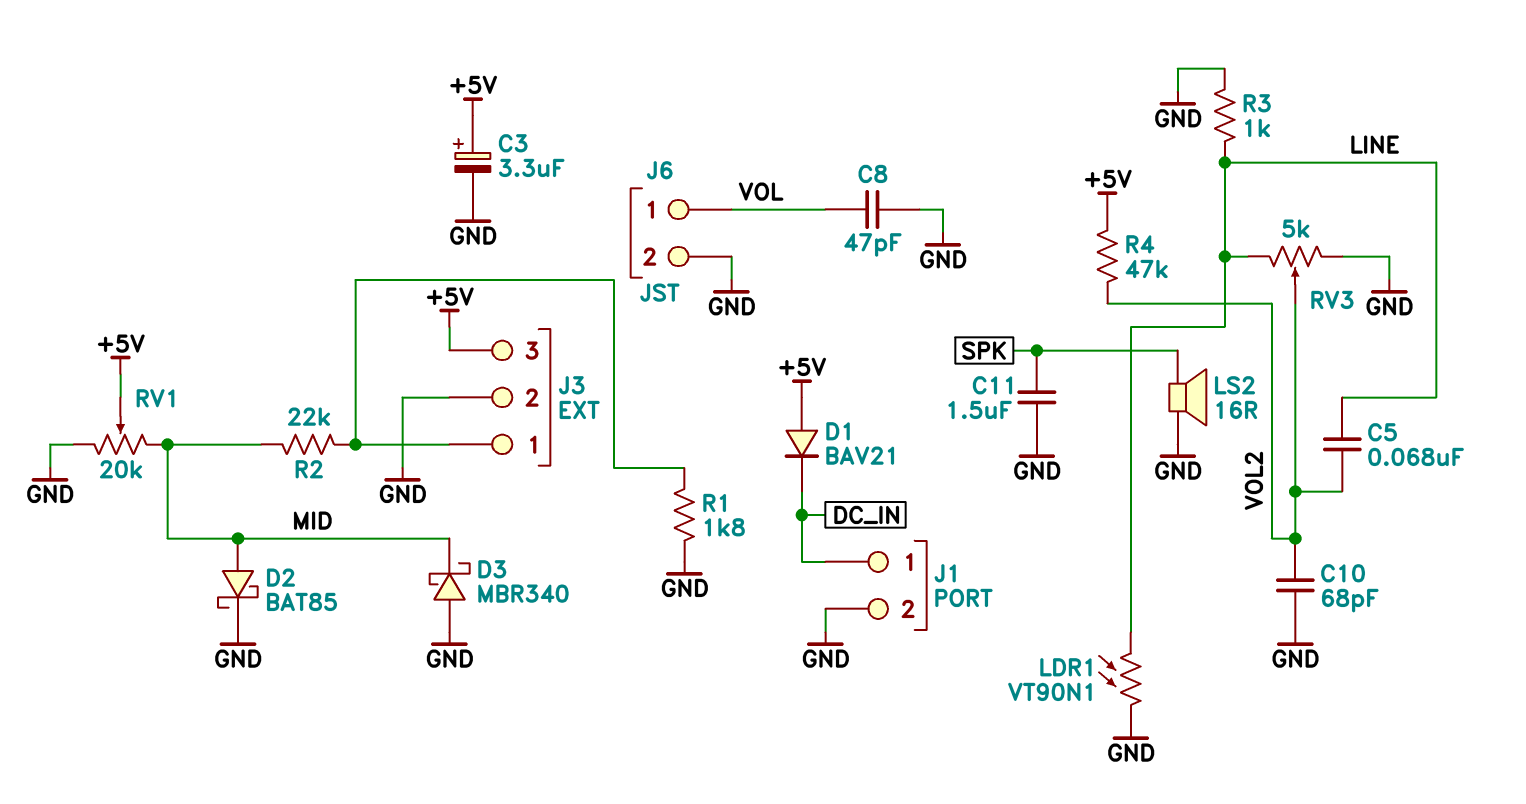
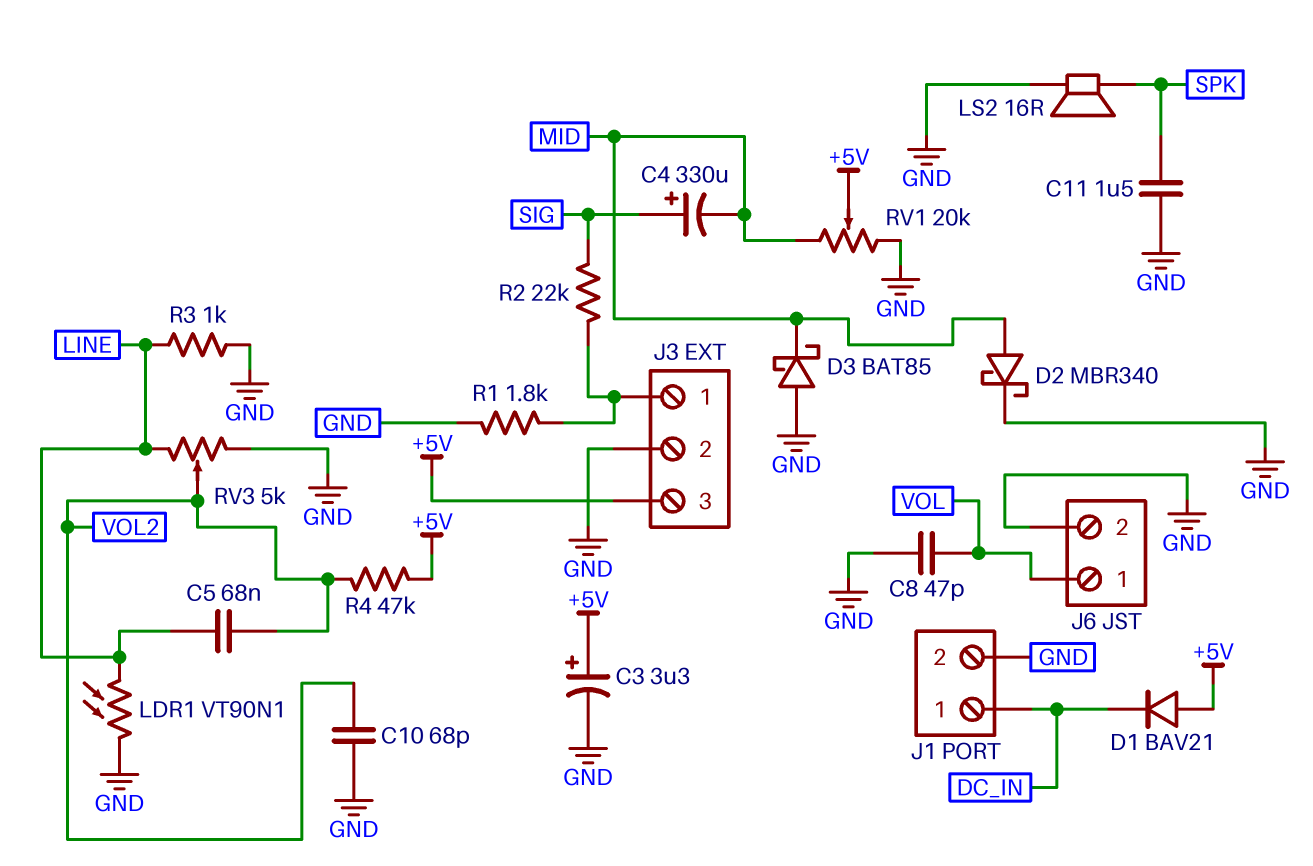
C4: none -> 330uF (plus SIG, minus MID)
D2: schottky BAT85 (A MID, K GND) -> schottky MBR340 (A MID, K GND)
D3: schottky MBR340 (A GND, K MID) -> schottky BAT85 (A GND, K MID)
R2: 22k (J3/1, MID) -> 22k (J3/1, SIG)

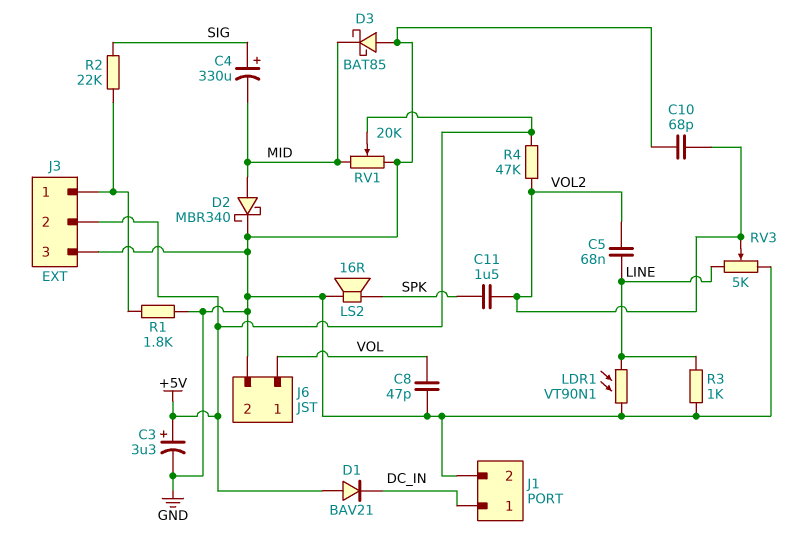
C11: 1.5uF (GND, SPK) -> 1.5uF (SPK, VOL2)
J3 pin 2: GND -> +5V
J3 pin 3: +5V -> GND

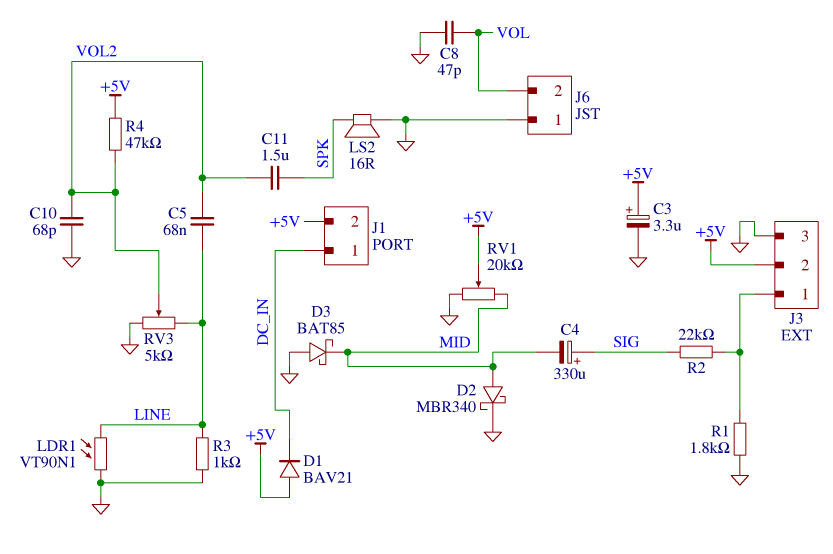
J1 pin 2: GND -> +5V
J6 pin 1: VOL -> GND
J6 pin 2: GND -> VOL

